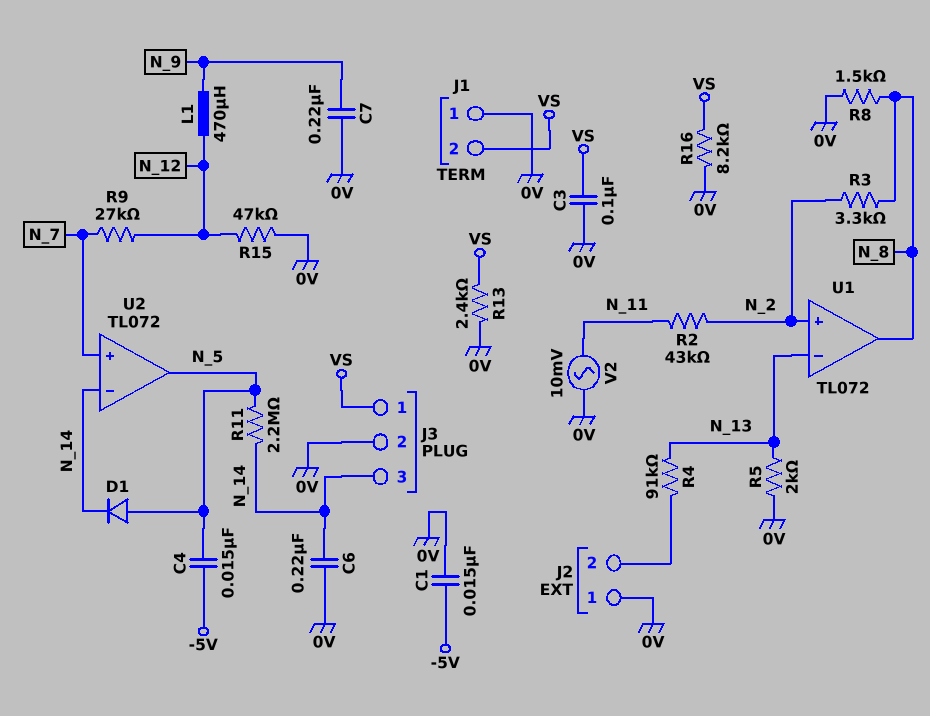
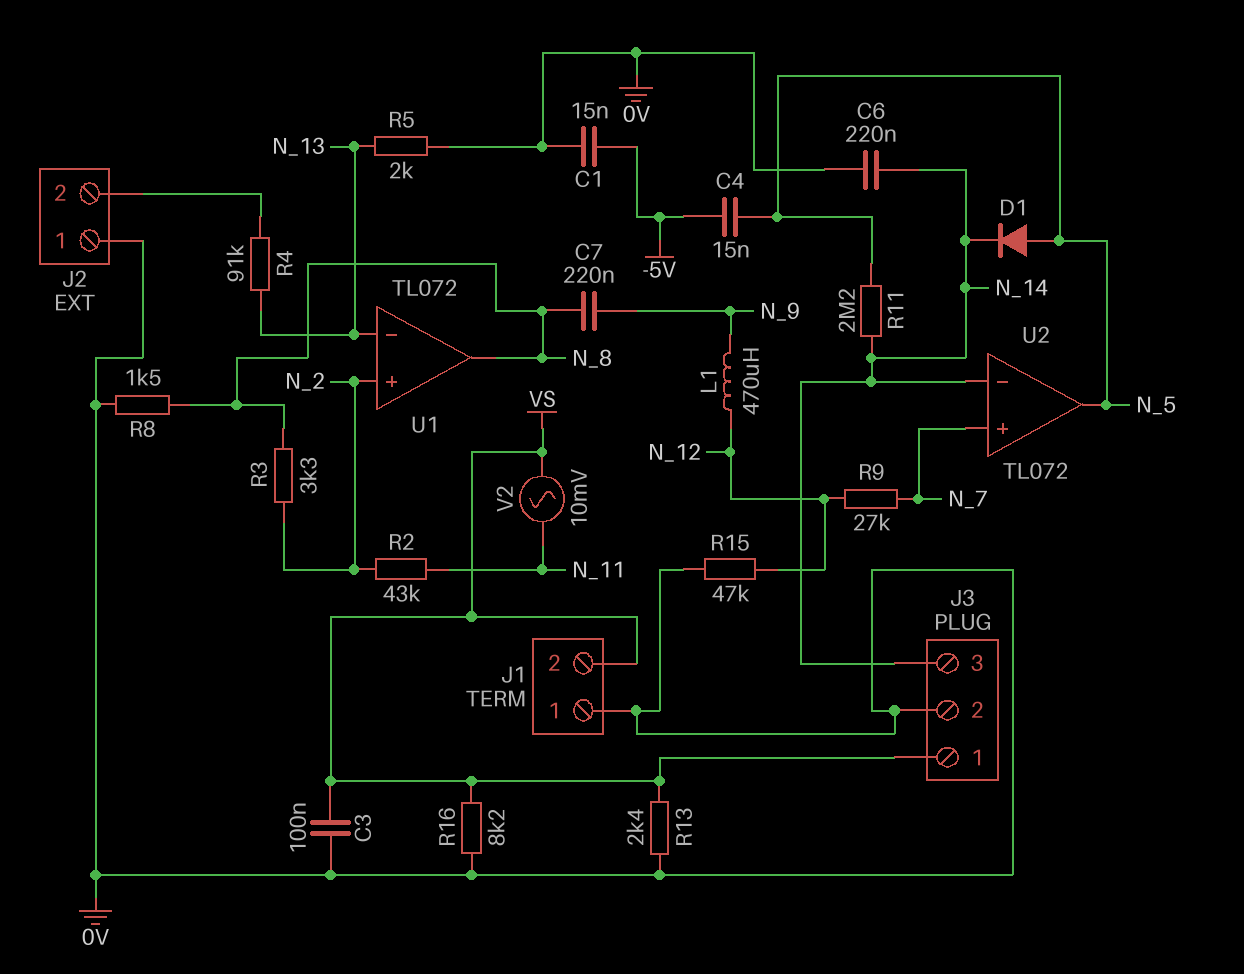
C7: 220nF (0V, N_9) -> 220nF (N_8, N_9)
V2: AC 10mV (0V, N_11) -> AC 10mV (N_11, VS)

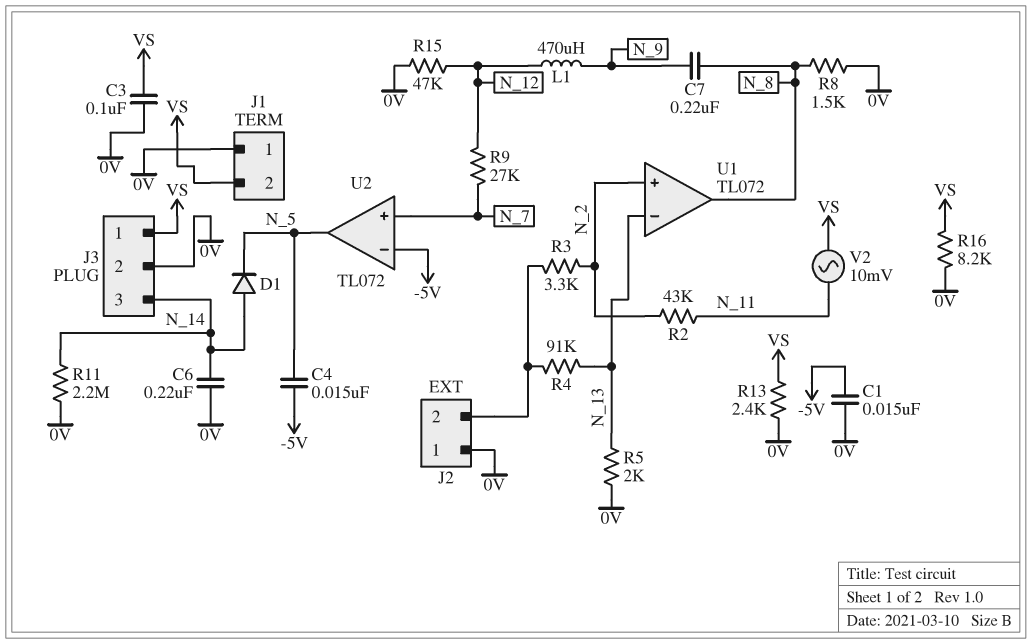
D1: diode (A N_5, K N_14) -> diode (A N_14, K N_5)
R3: 3.3k (N_2, N_8) -> 3.3k (J2/2, N_2)
R11: 2.2M (N_5, N_14) -> 2.2M (0V, N_14)
U2 pin in-: N_14 -> -5V

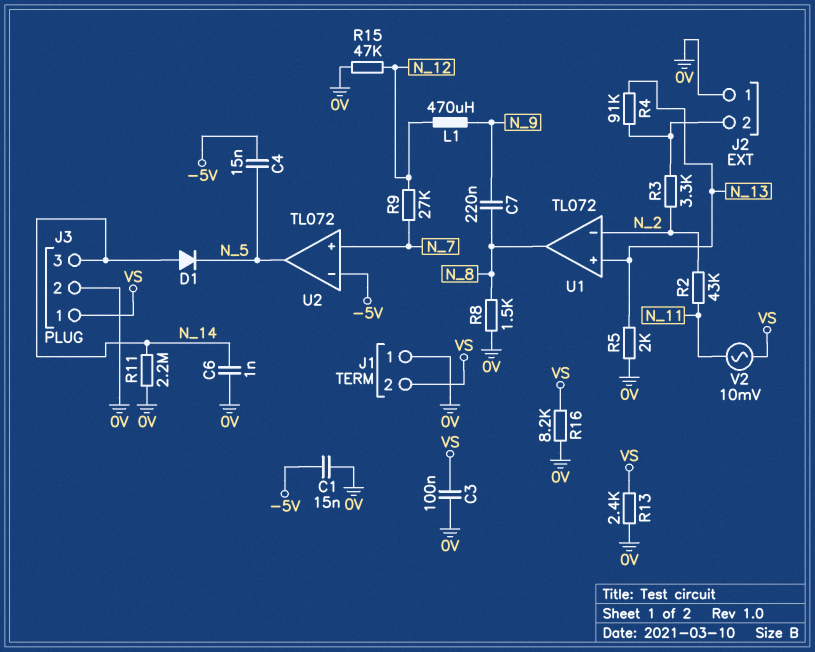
C6: 220nF (0V, N_14) -> 1nF (0V, N_14)
U1 pin in+: N_2 -> N_13
U1 pin in-: N_13 -> N_2

